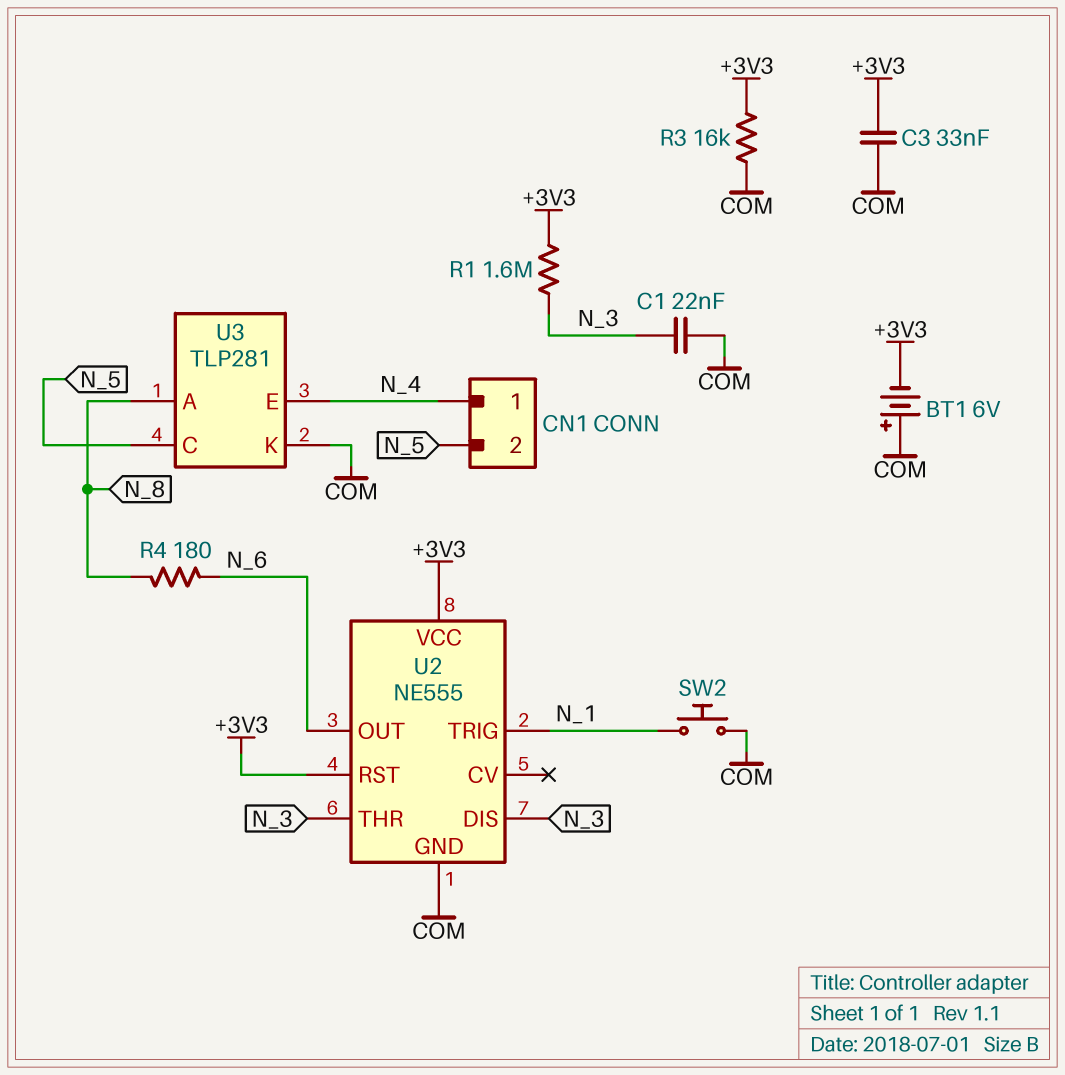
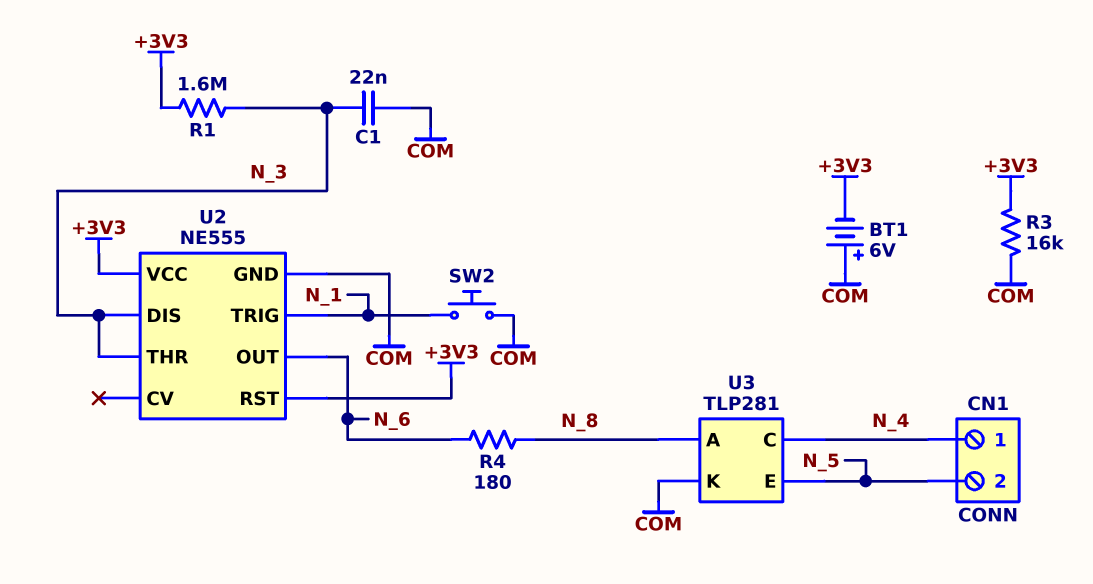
C3: 33nF (+3V3, COM) -> none
U3 pin C: N_5 -> N_4
U3 pin E: N_4 -> N_5

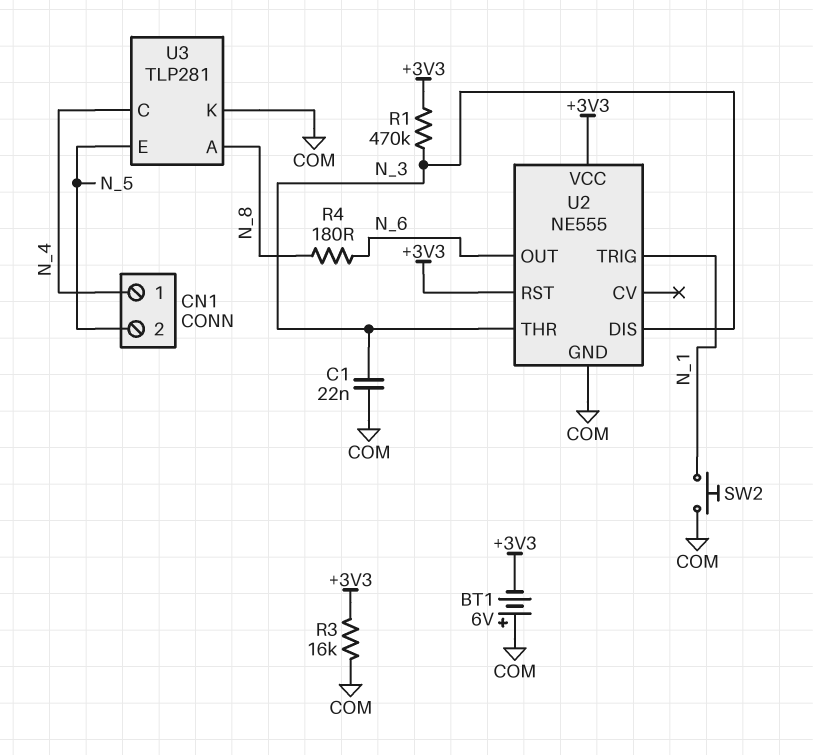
R1: 1.6M (+3V3, N_3) -> 470k (+3V3, N_3)

